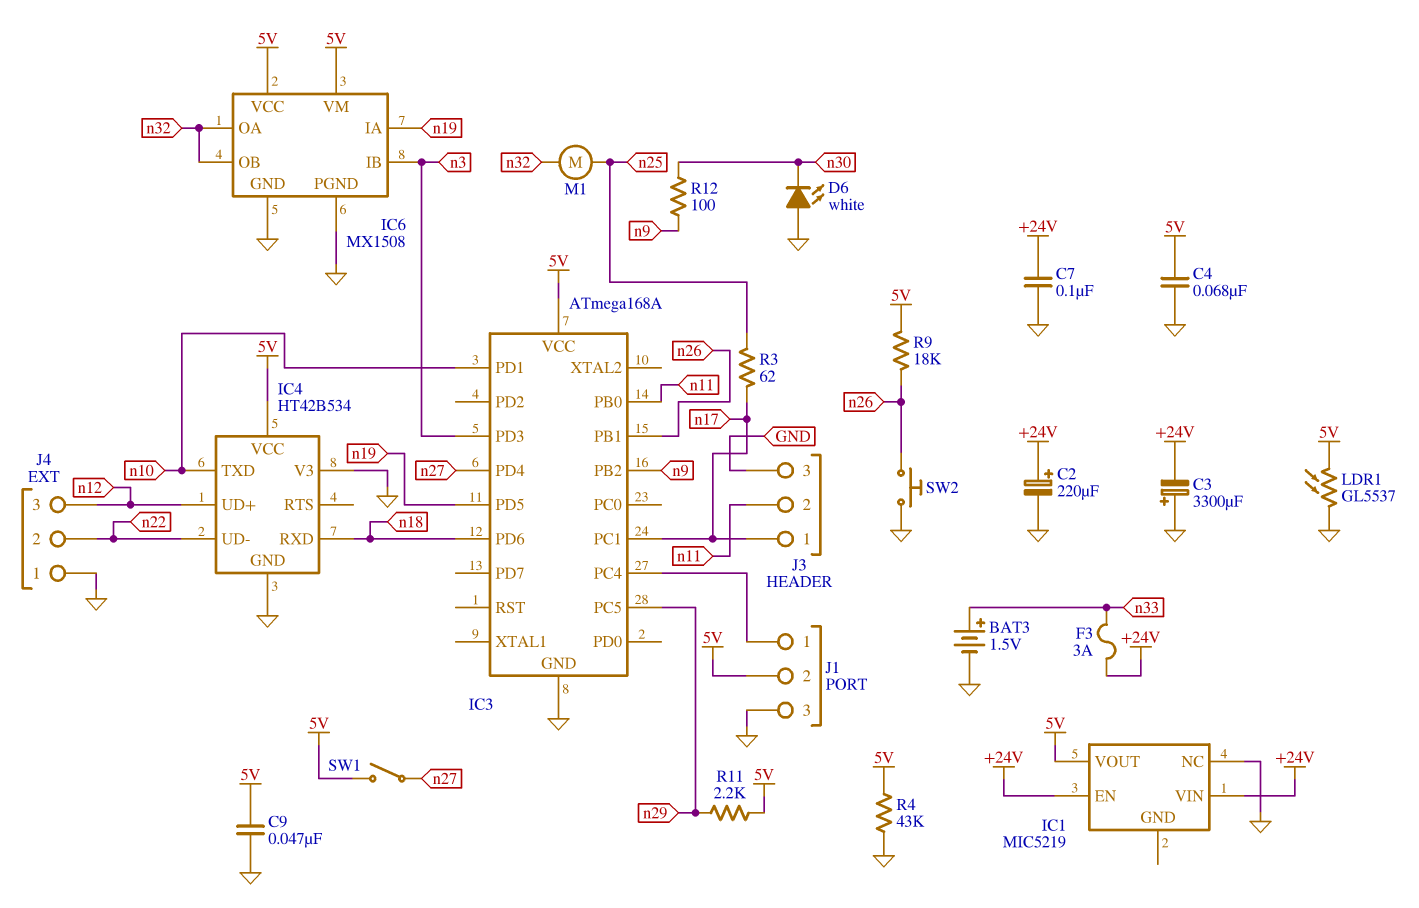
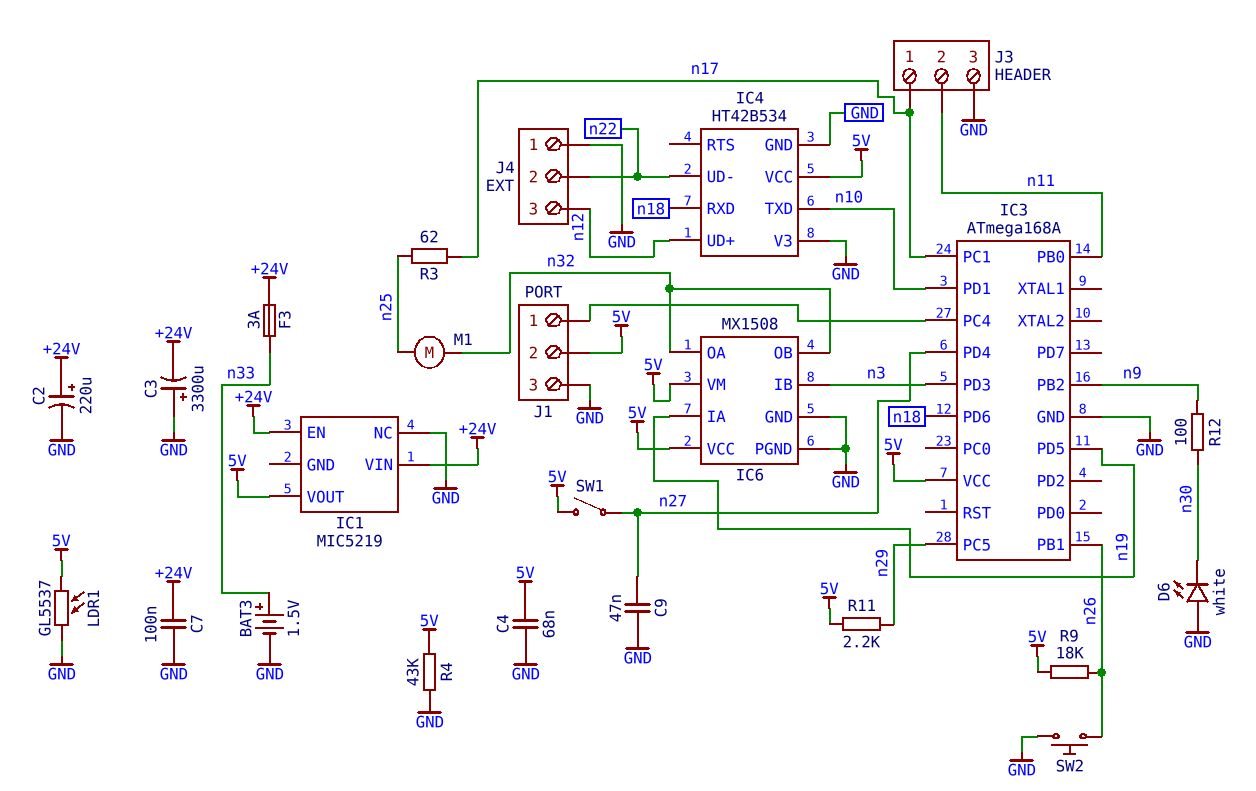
C9: 47nF (5V, GND) -> 47nF (GND, n27)

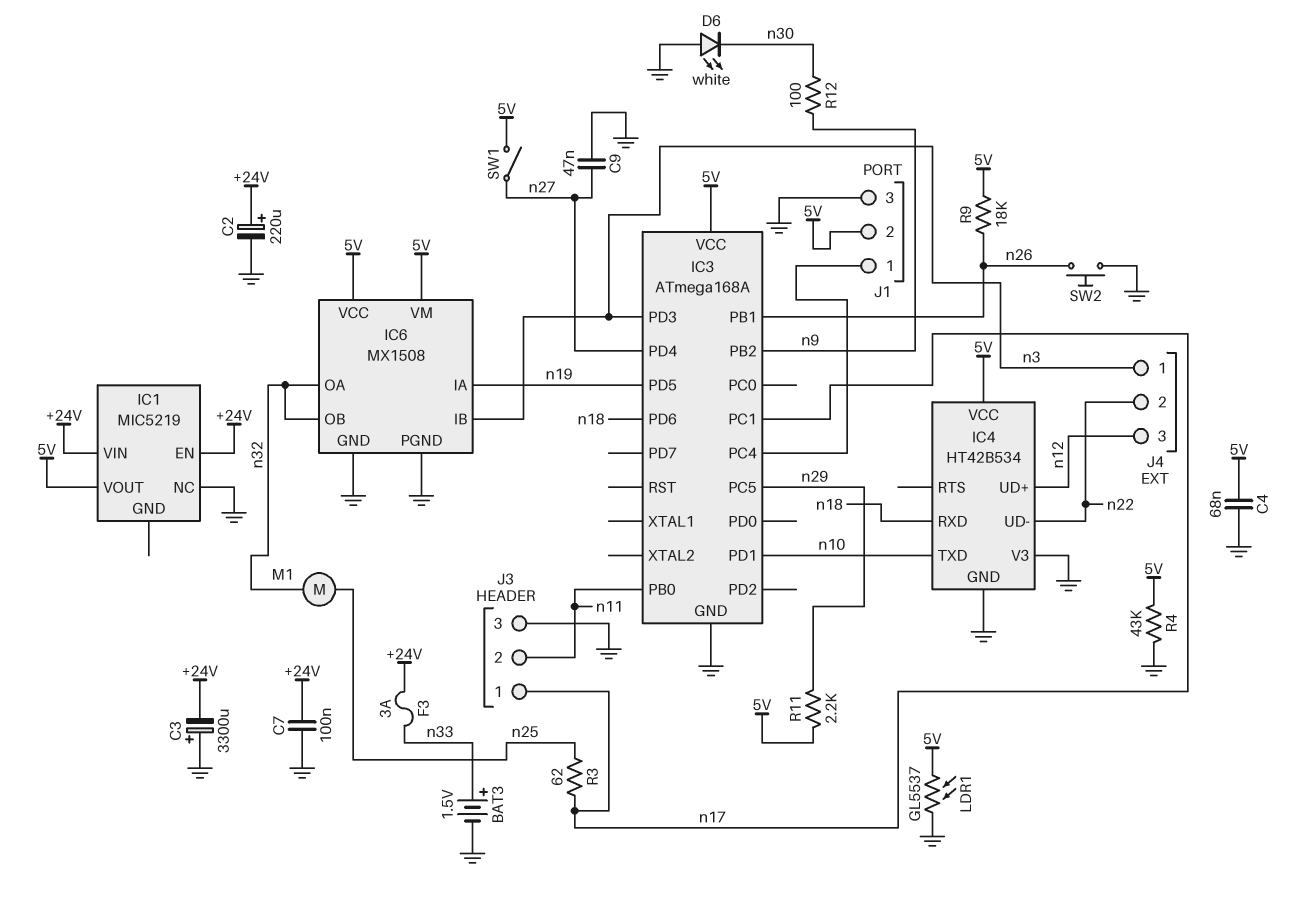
J4 pin 1: GND -> n3

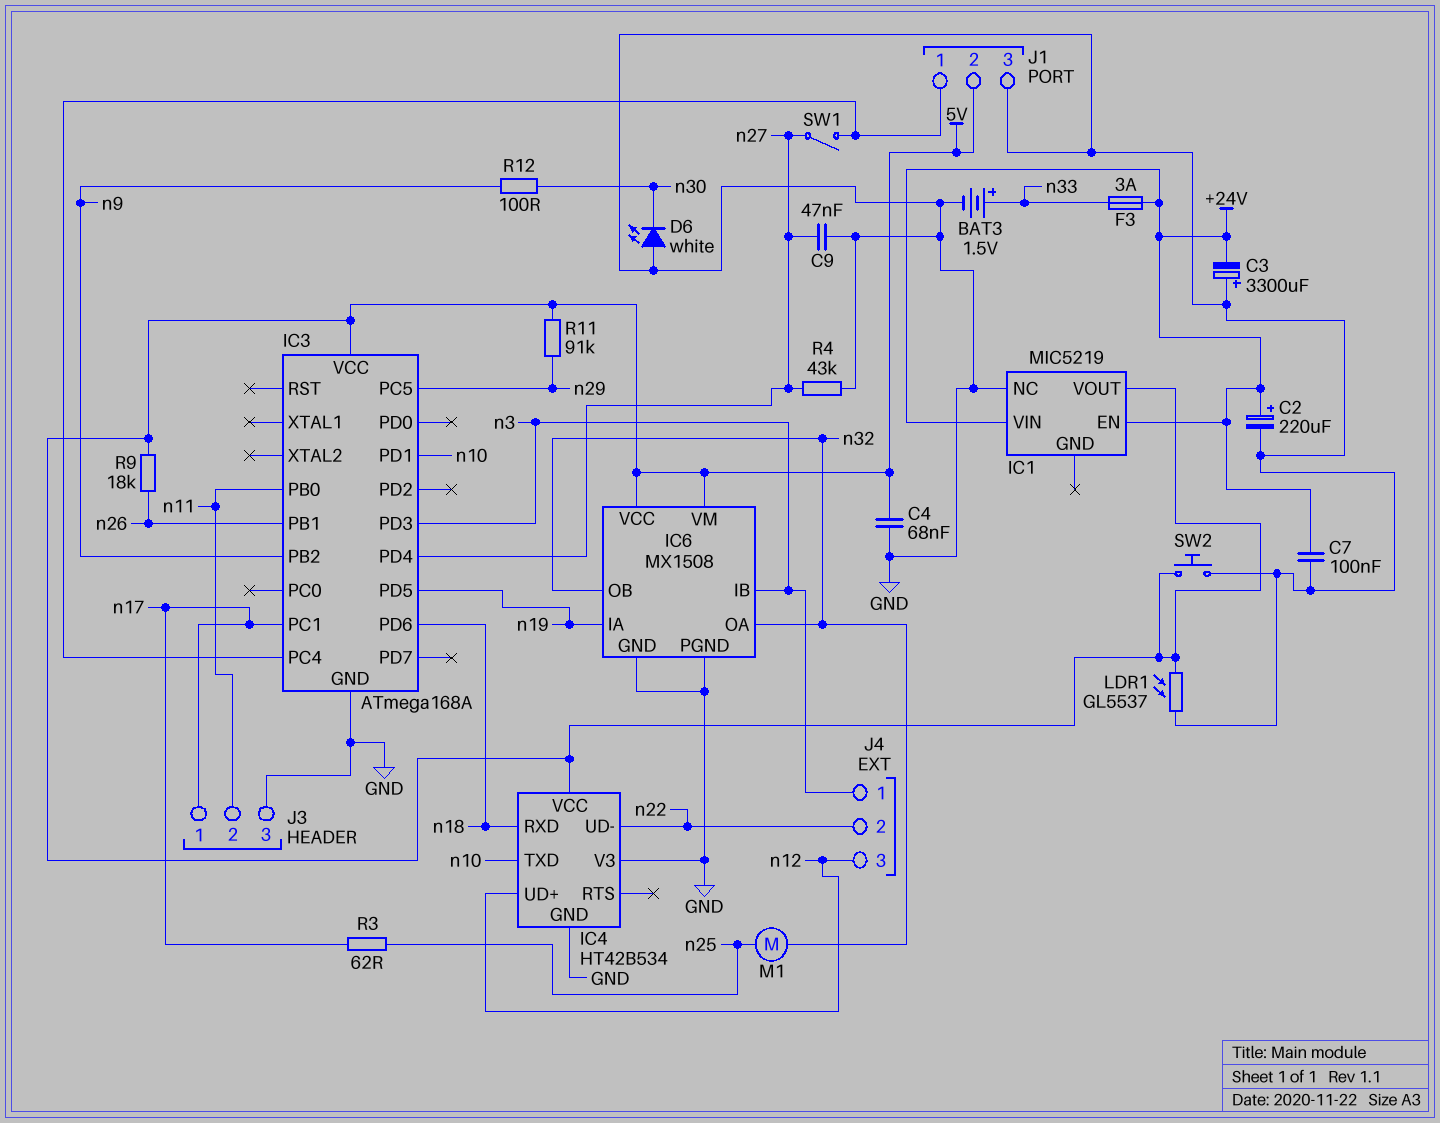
R4: 43k (5V, GND) -> 43k (GND, n27)
R11: 2.2k (5V, n29) -> 91k (5V, n29)
SW1: switch (5V, n27) -> switch (IC3/PC4, n27)
SW2: button (GND, n26) -> button (5V, GND)

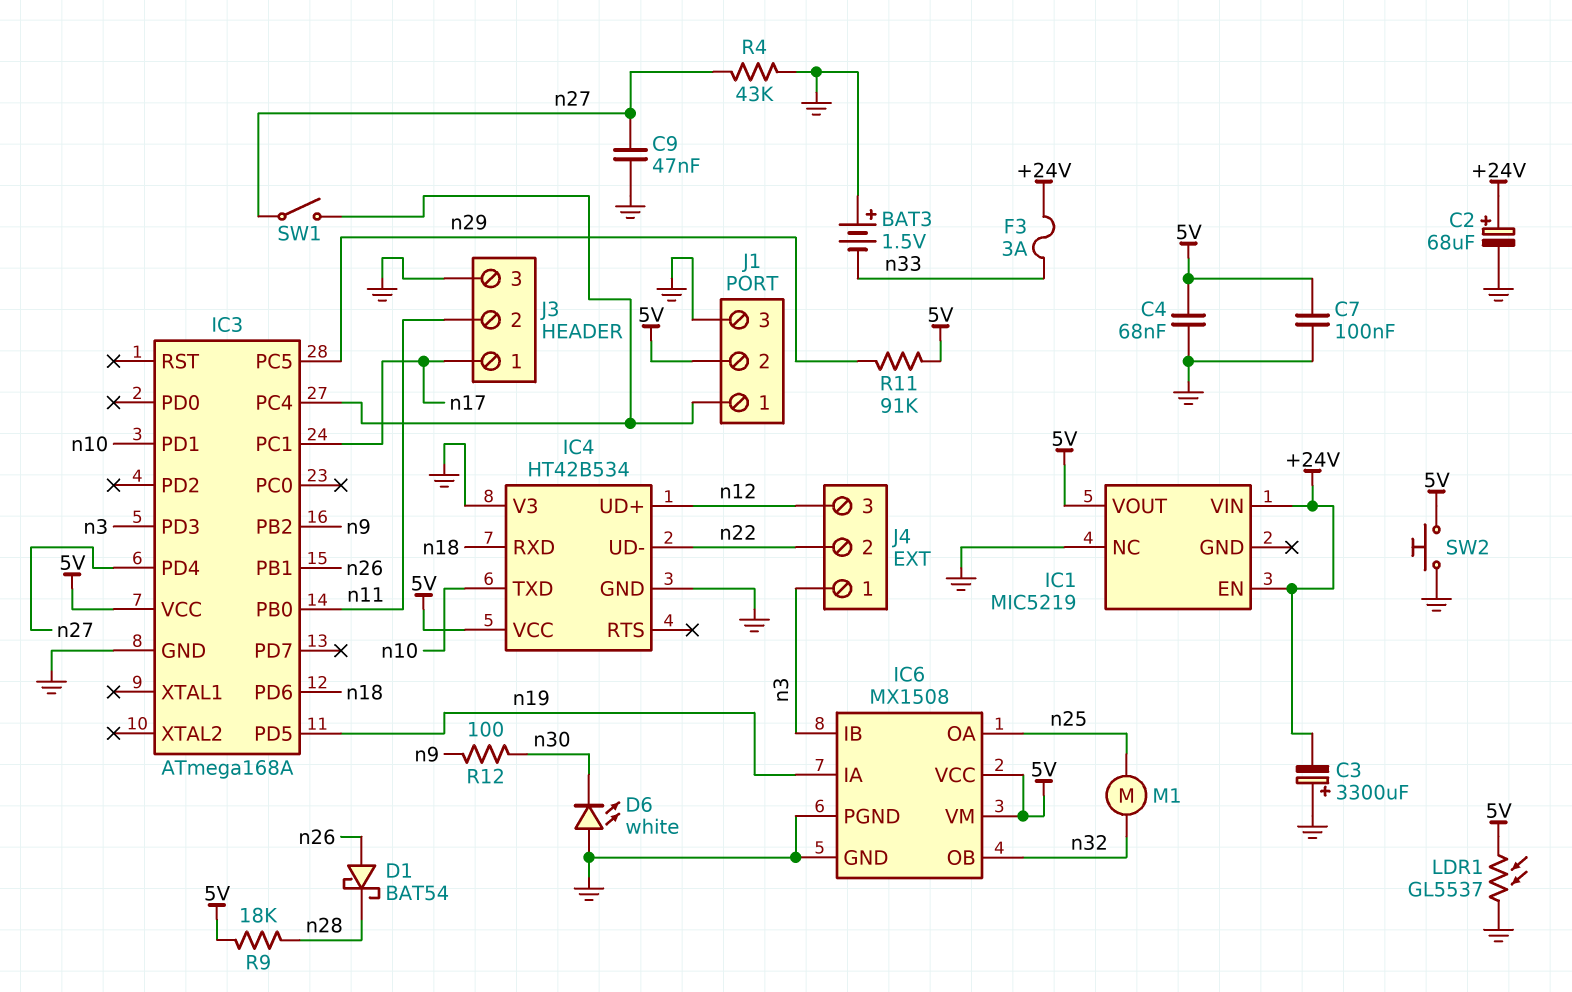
BAT3: 1.5V (plus n33, minus GND) -> 1.5V (plus GND, minus n33)
C2: 220uF (plus +24V, minus GND) -> 68uF (plus +24V, minus GND)
C7: 100nF (+24V, GND) -> 100nF (5V, GND)
D1: none -> schottky BAT54 (A n26, K n28)
IC6 pin OA: n32 -> n25
R3: 62 (n17, n25) -> none
R9: 18k (5V, n26) -> 18k (5V, n28)

